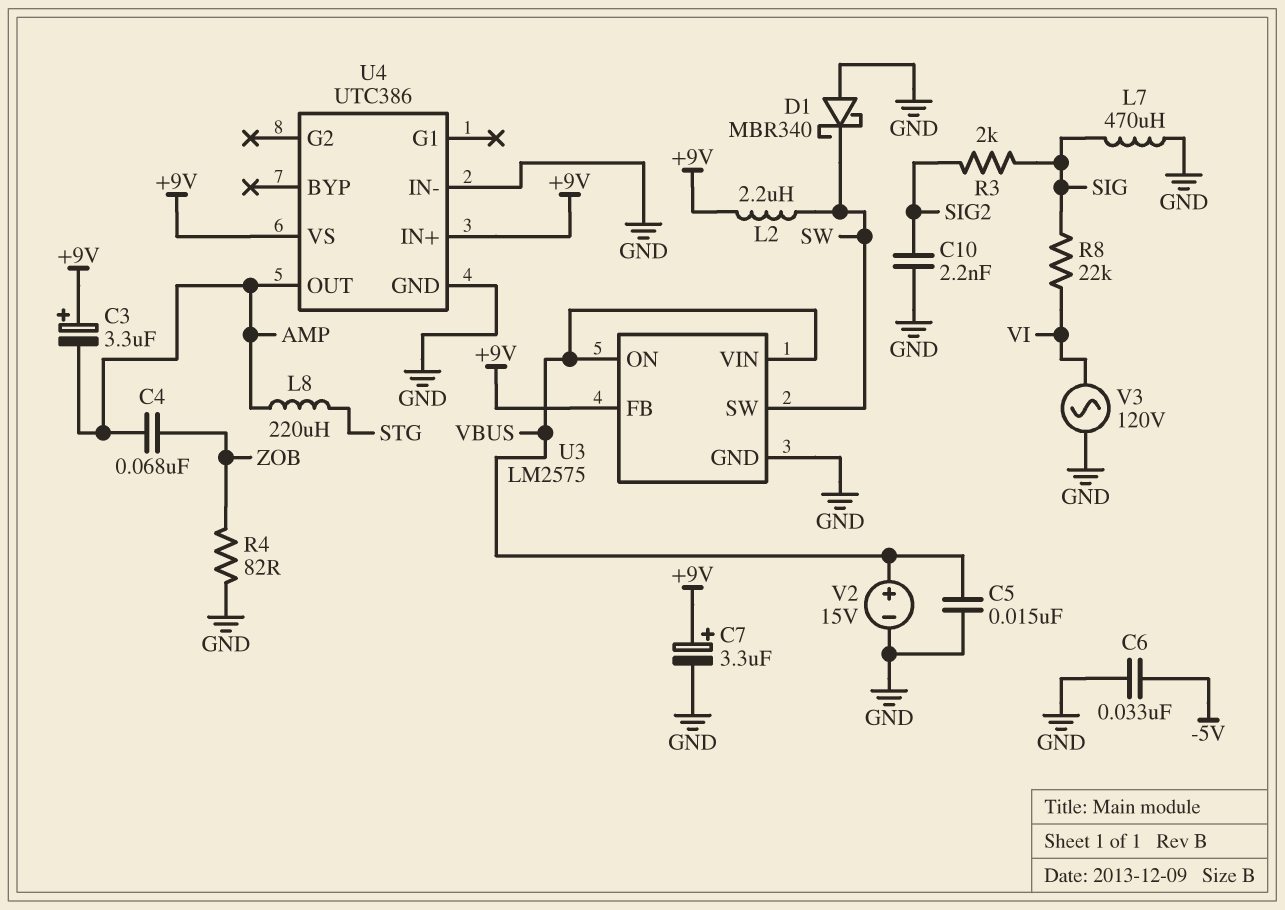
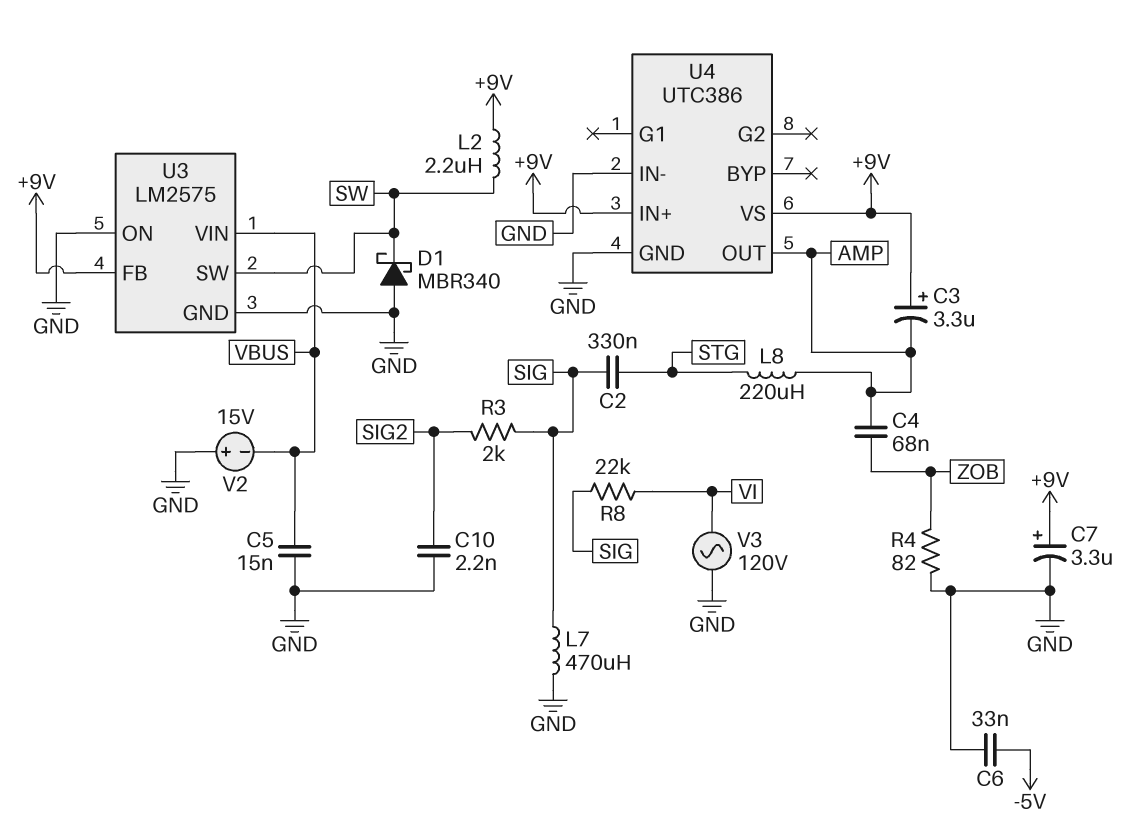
C2: none -> 330nF (SIG, STG)
U3 pin ON: VBUS -> GND
V2: 15V (plus VBUS, minus GND) -> 15V (plus GND, minus VBUS)

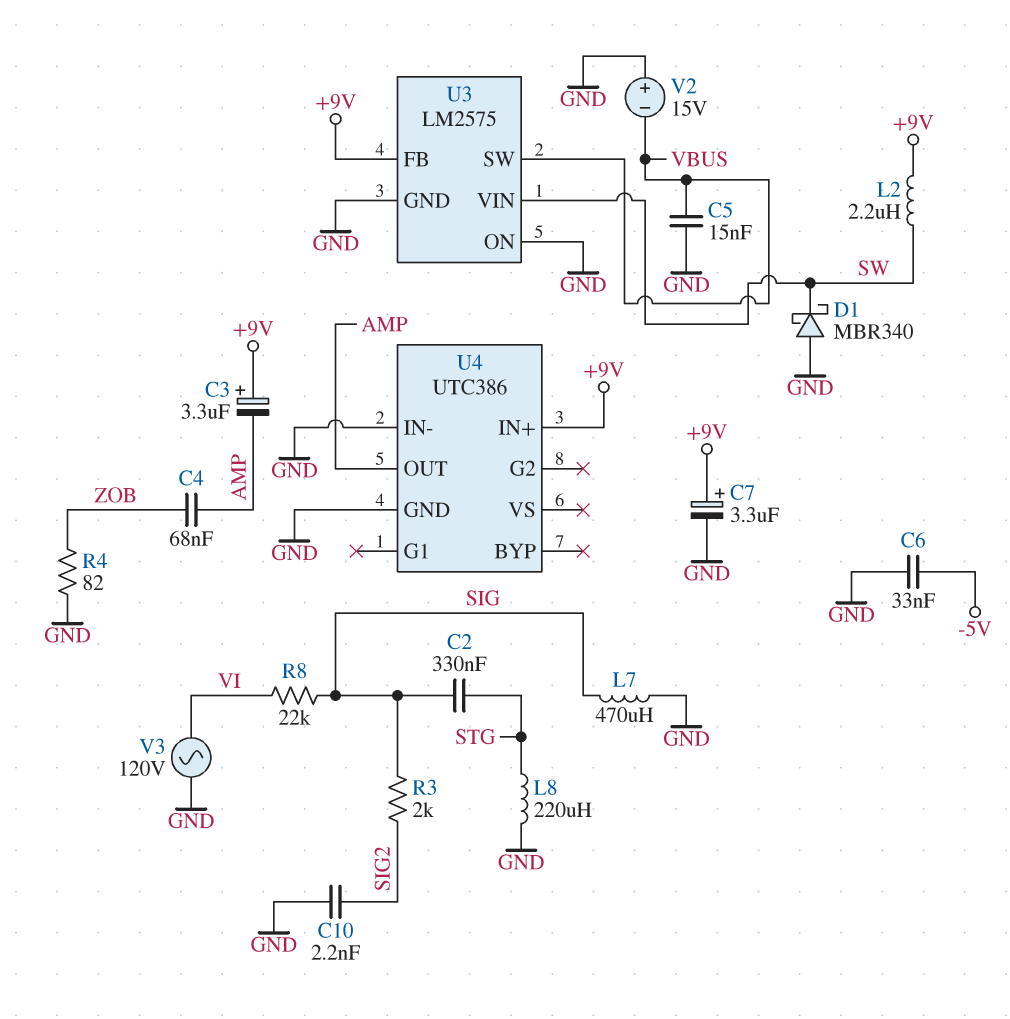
L8: 220uH (AMP, STG) -> 220uH (GND, STG)
U3 pin SW: SW -> VBUS
U3 pin VIN: VBUS -> SW
U4 pin VS: +9V -> none

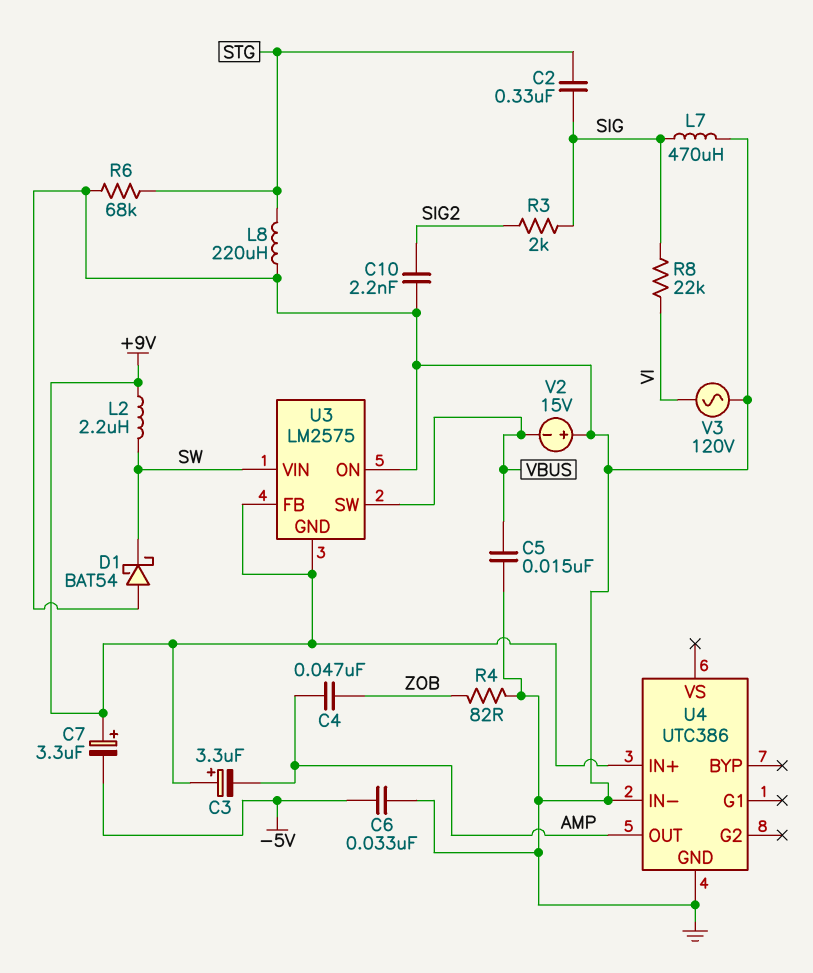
C4: 68nF (AMP, ZOB) -> 47nF (AMP, ZOB)
C7: 3.3uF (plus +9V, minus GND) -> 3.3uF (plus +9V, minus -5V)
D1: schottky MBR340 (A GND, K SW) -> schottky BAT54 (A GND, K SW)
R6: none -> 68k (GND, STG)
U3 pin GND: GND -> +9V

